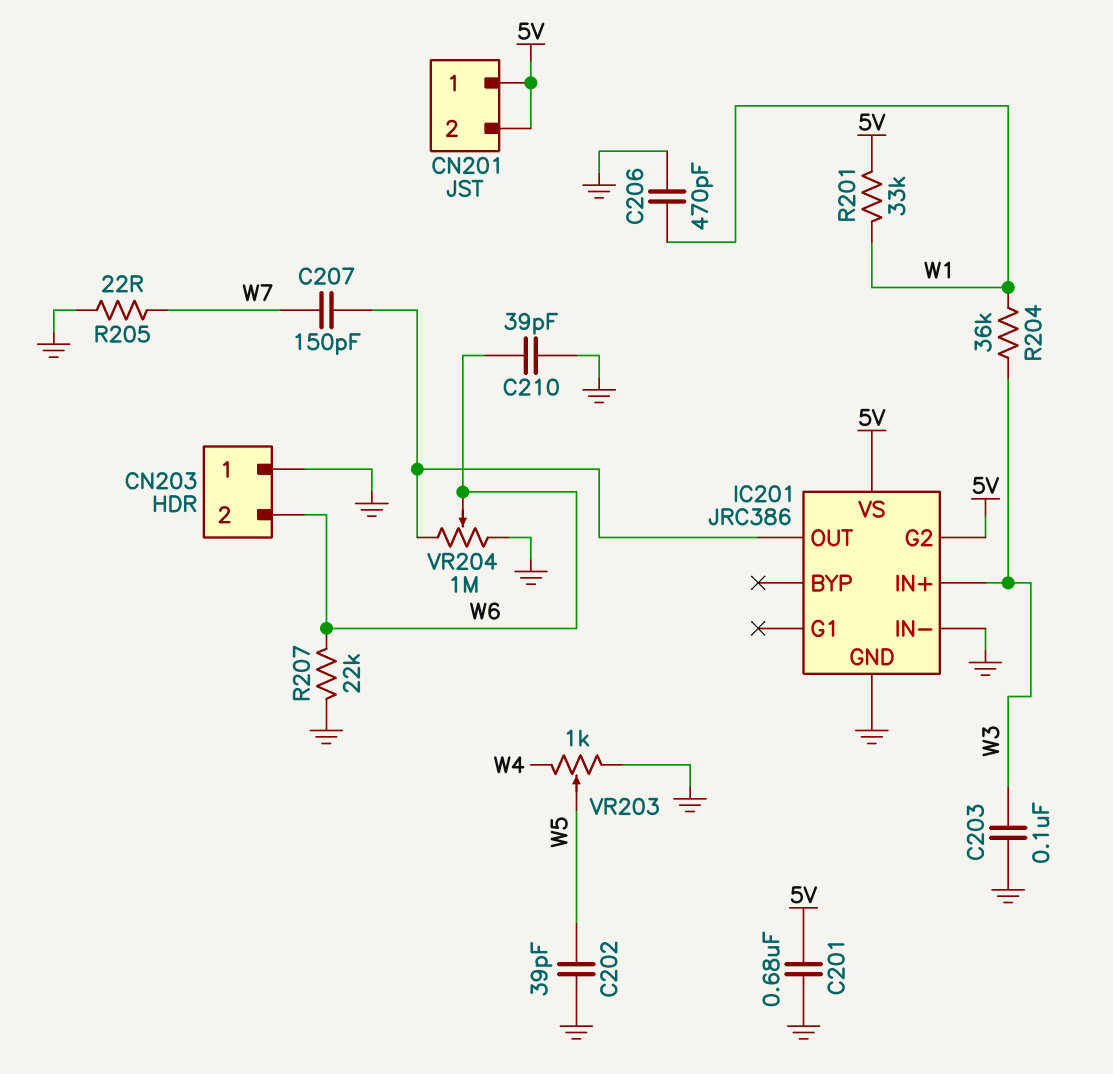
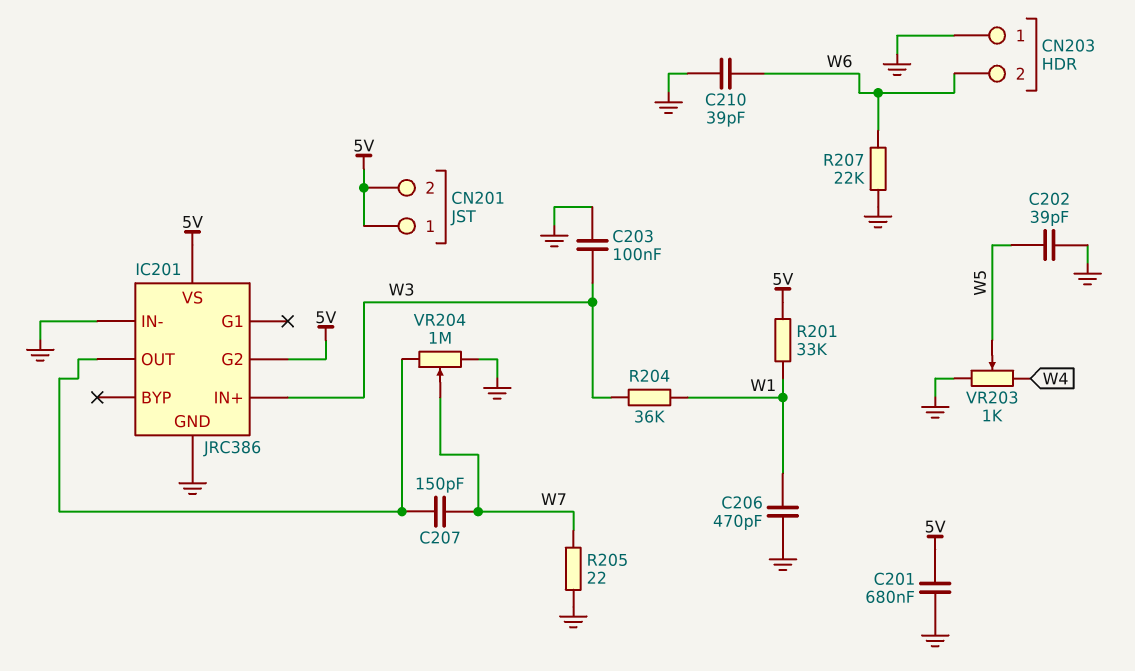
VR204: 1M (GND, IC201/OUT, wiper W6) -> 1M (GND, IC201/OUT, wiper W7)

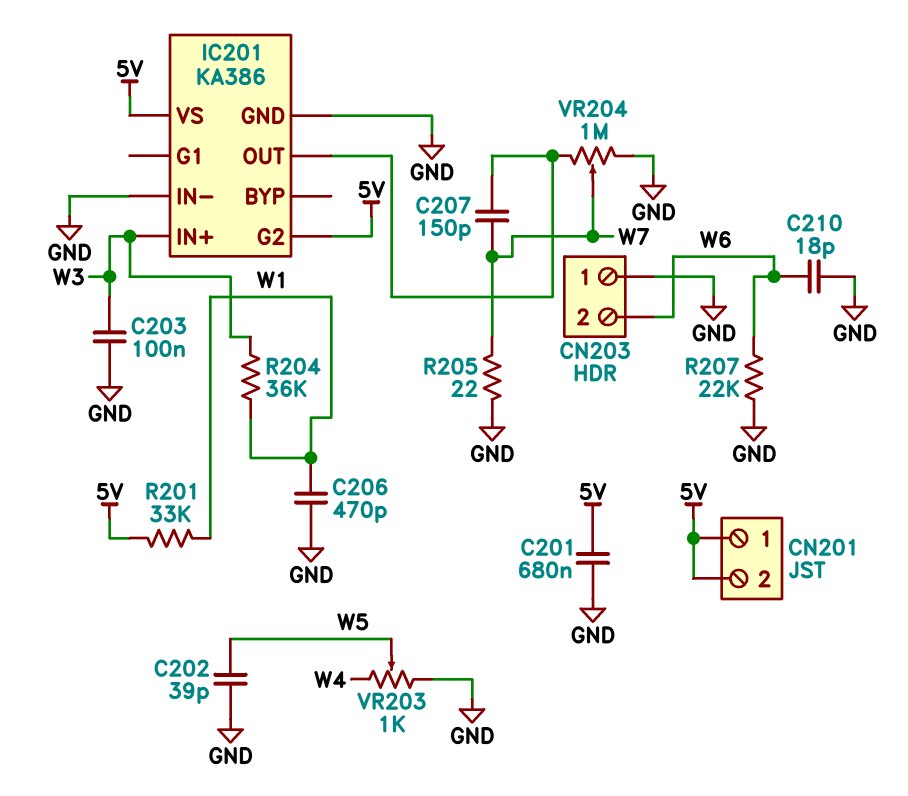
C210: 39pF (GND, W6) -> 18pF (GND, W6)
IC201: JRC386 -> KA386

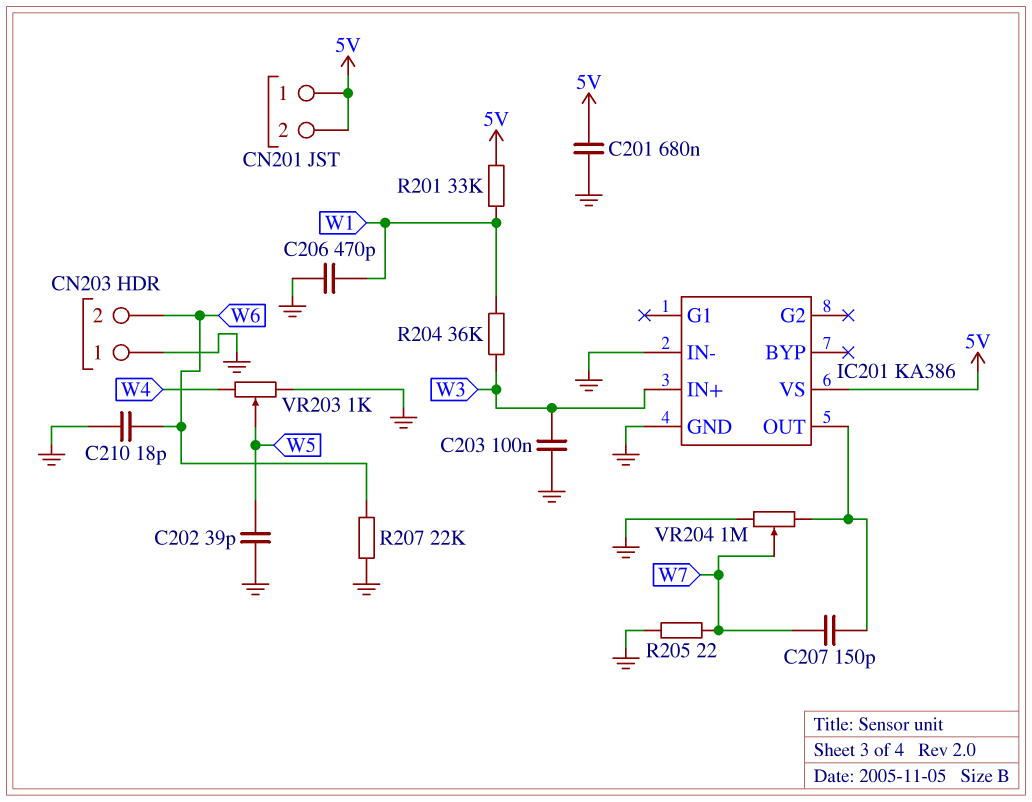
IC201 pin G2: 5V -> none

